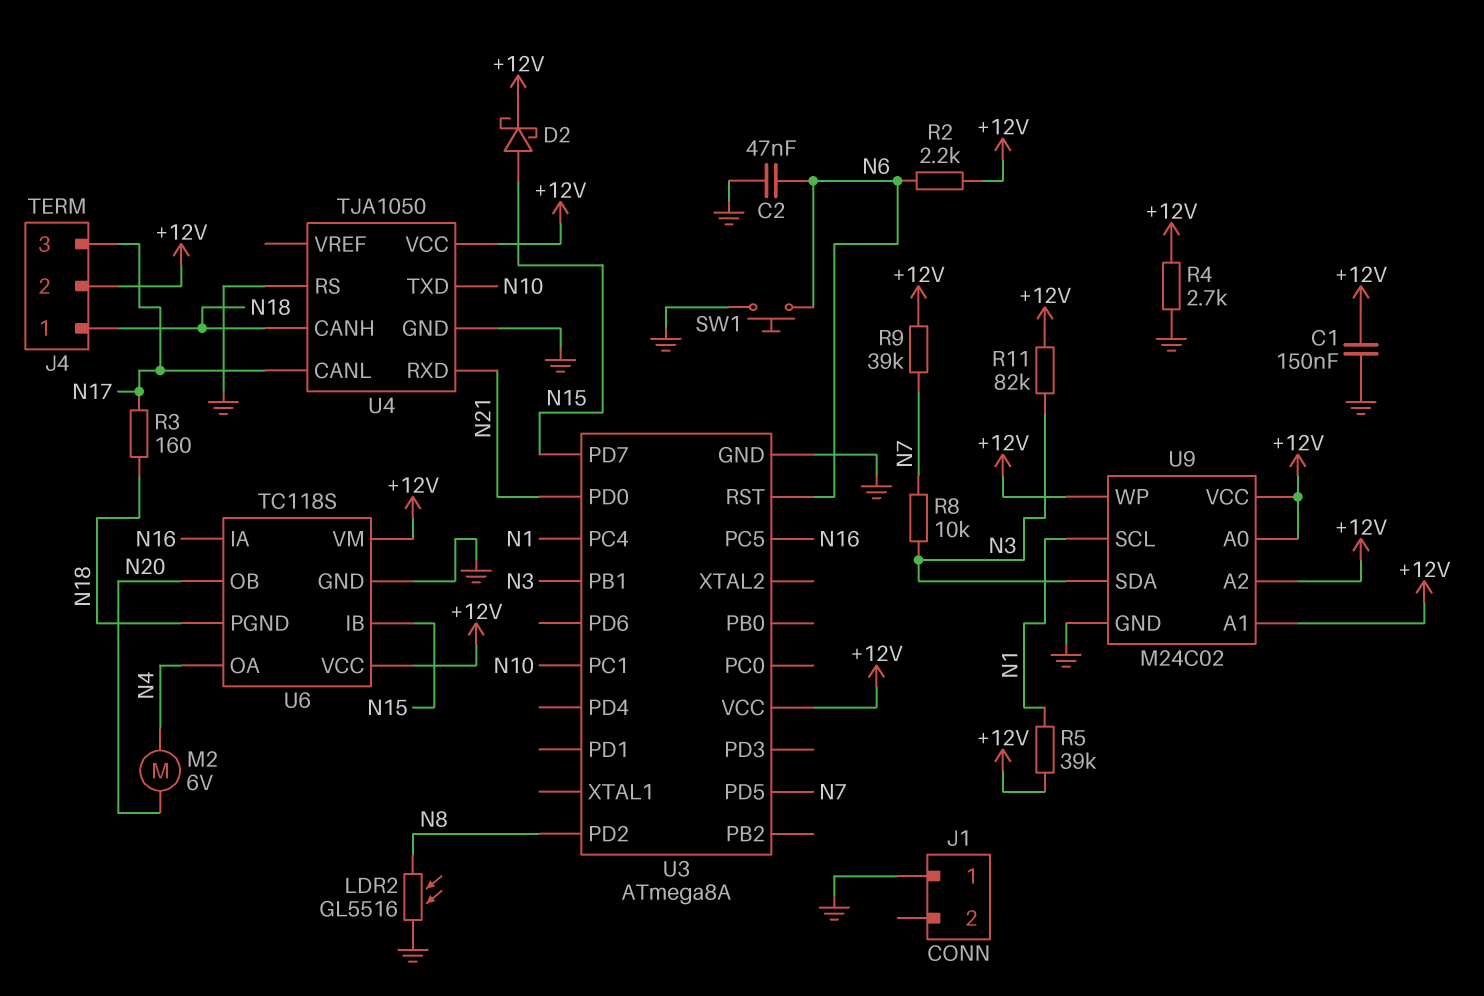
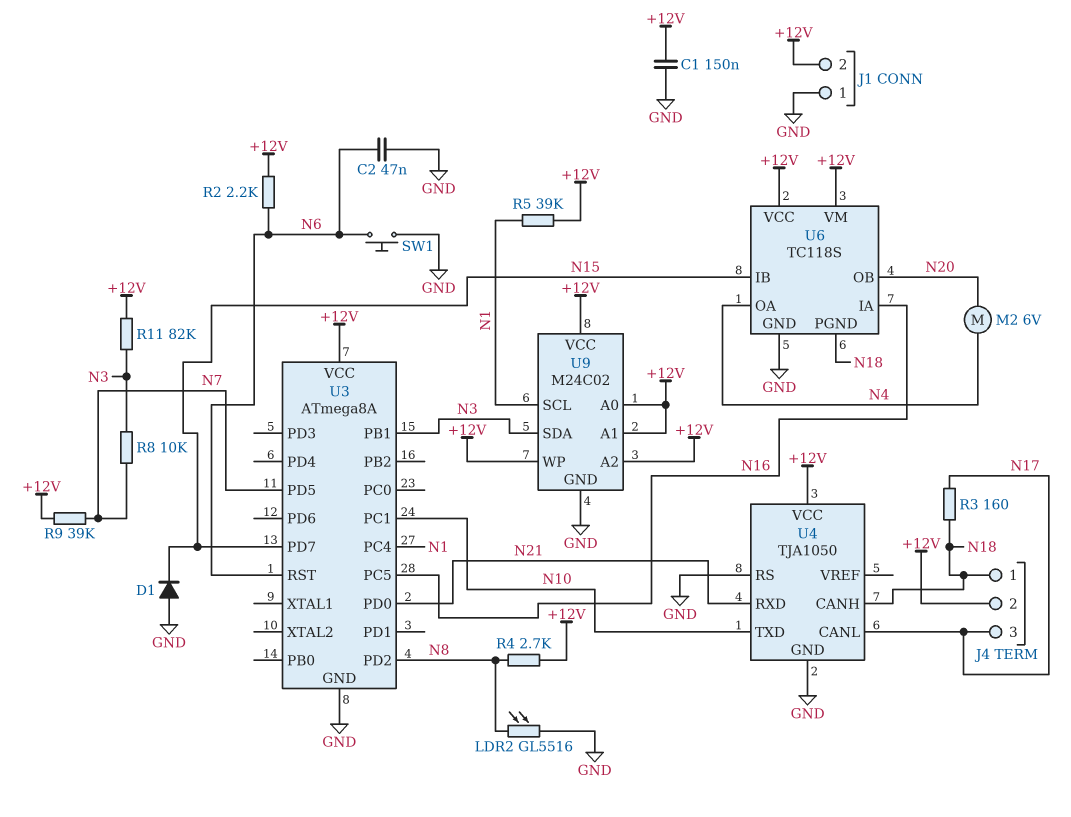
D1: none -> diode (A GND, K N15)
D2: schottky (A N15, K +12V) -> none
J1 pin 2: none -> +12V
R4: 2.7k (+12V, GND) -> 2.7k (+12V, N8)

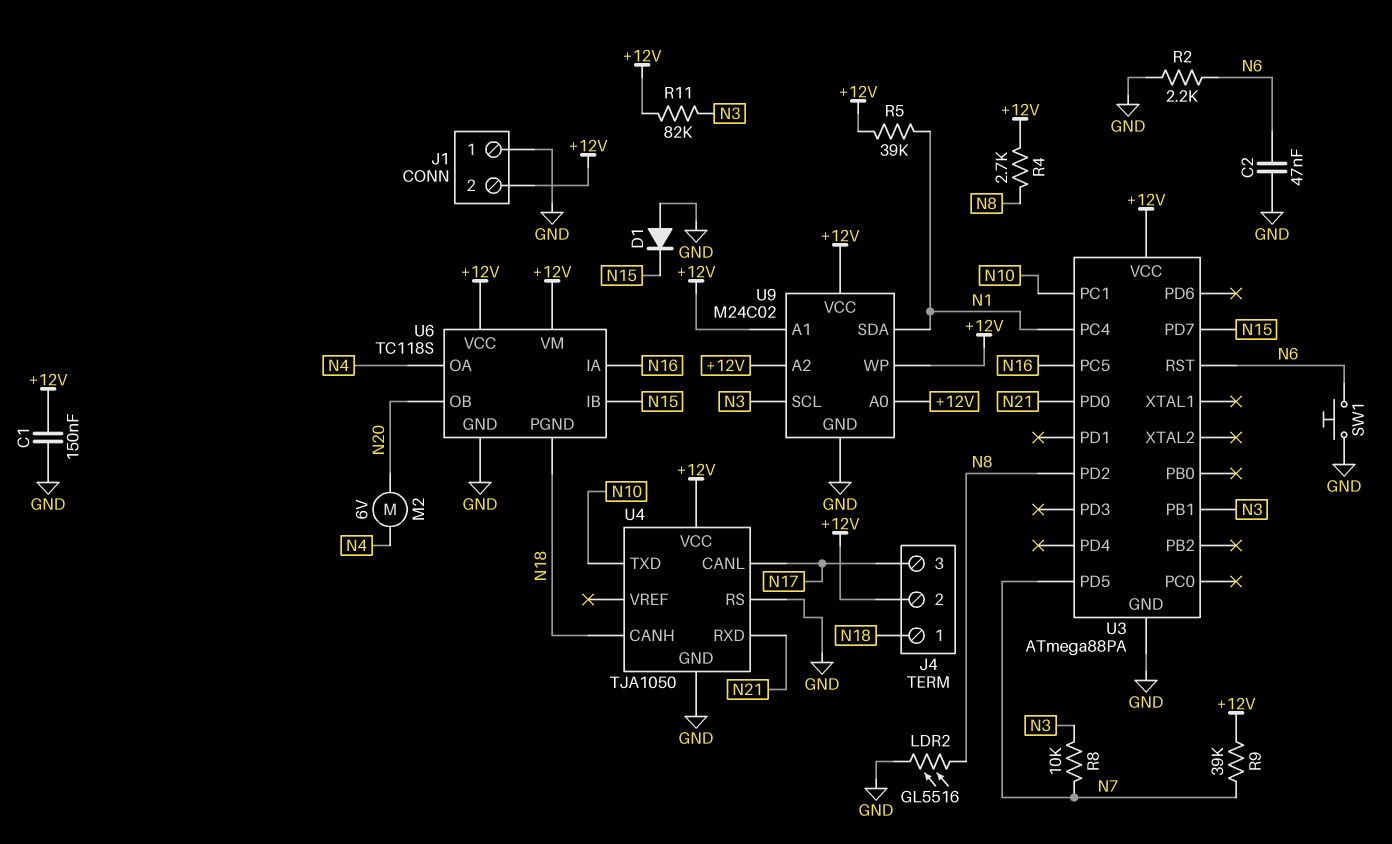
R2: 2.2k (+12V, N6) -> 2.2k (GND, N6)
R3: 160 (N17, N18) -> none
U3: ATmega8A -> ATmega88PA
U9 pin SCL: N1 -> N3
U9 pin SDA: N3 -> N1

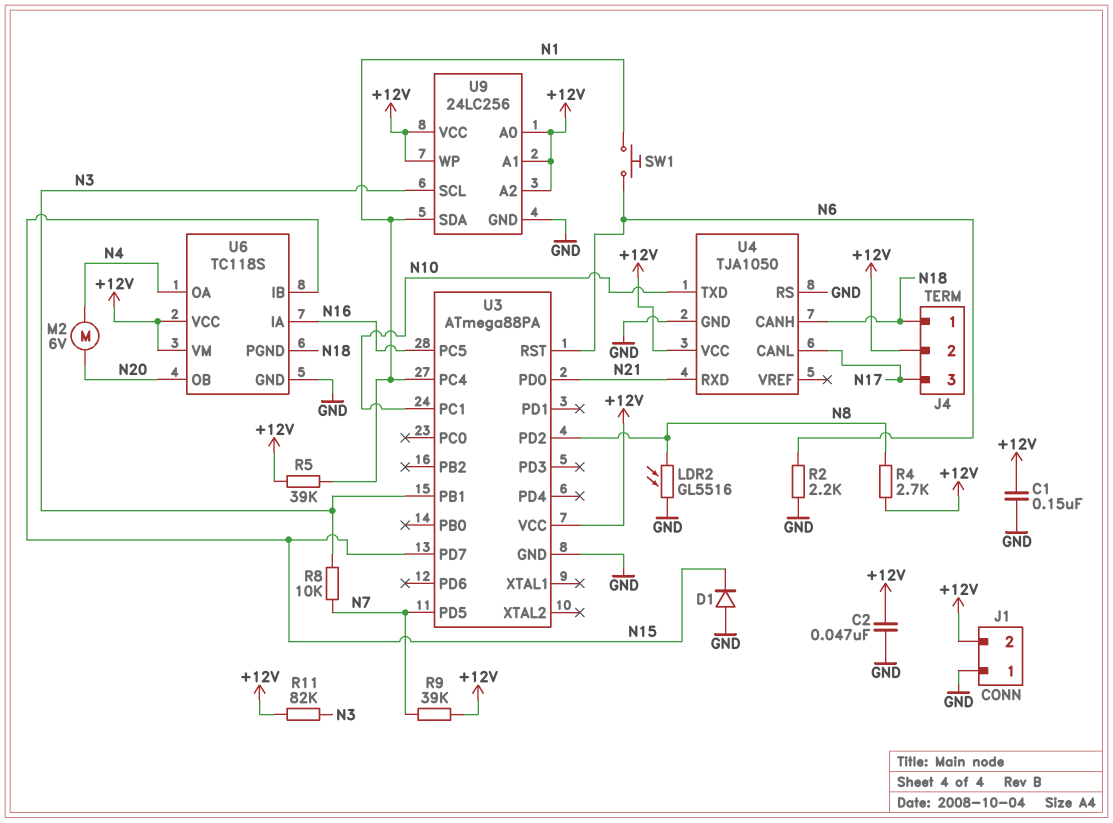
C2: 47nF (GND, N6) -> 47nF (+12V, GND)
SW1: button (GND, N6) -> button (N1, N6)
U9: M24C02 -> 24LC256

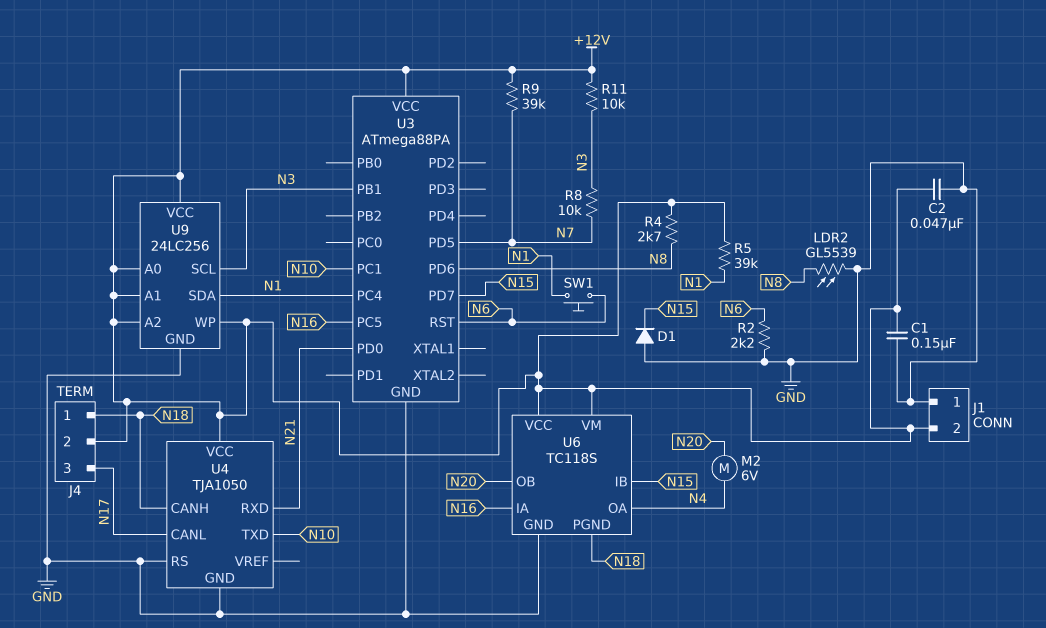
LDR2: GL5516 (GND, N8) -> GL5539 (GND, N8)
R11: 82k (+12V, N3) -> 10k (+12V, N3)
U3 pin PD2: N8 -> none
U3 pin PD6: none -> N8

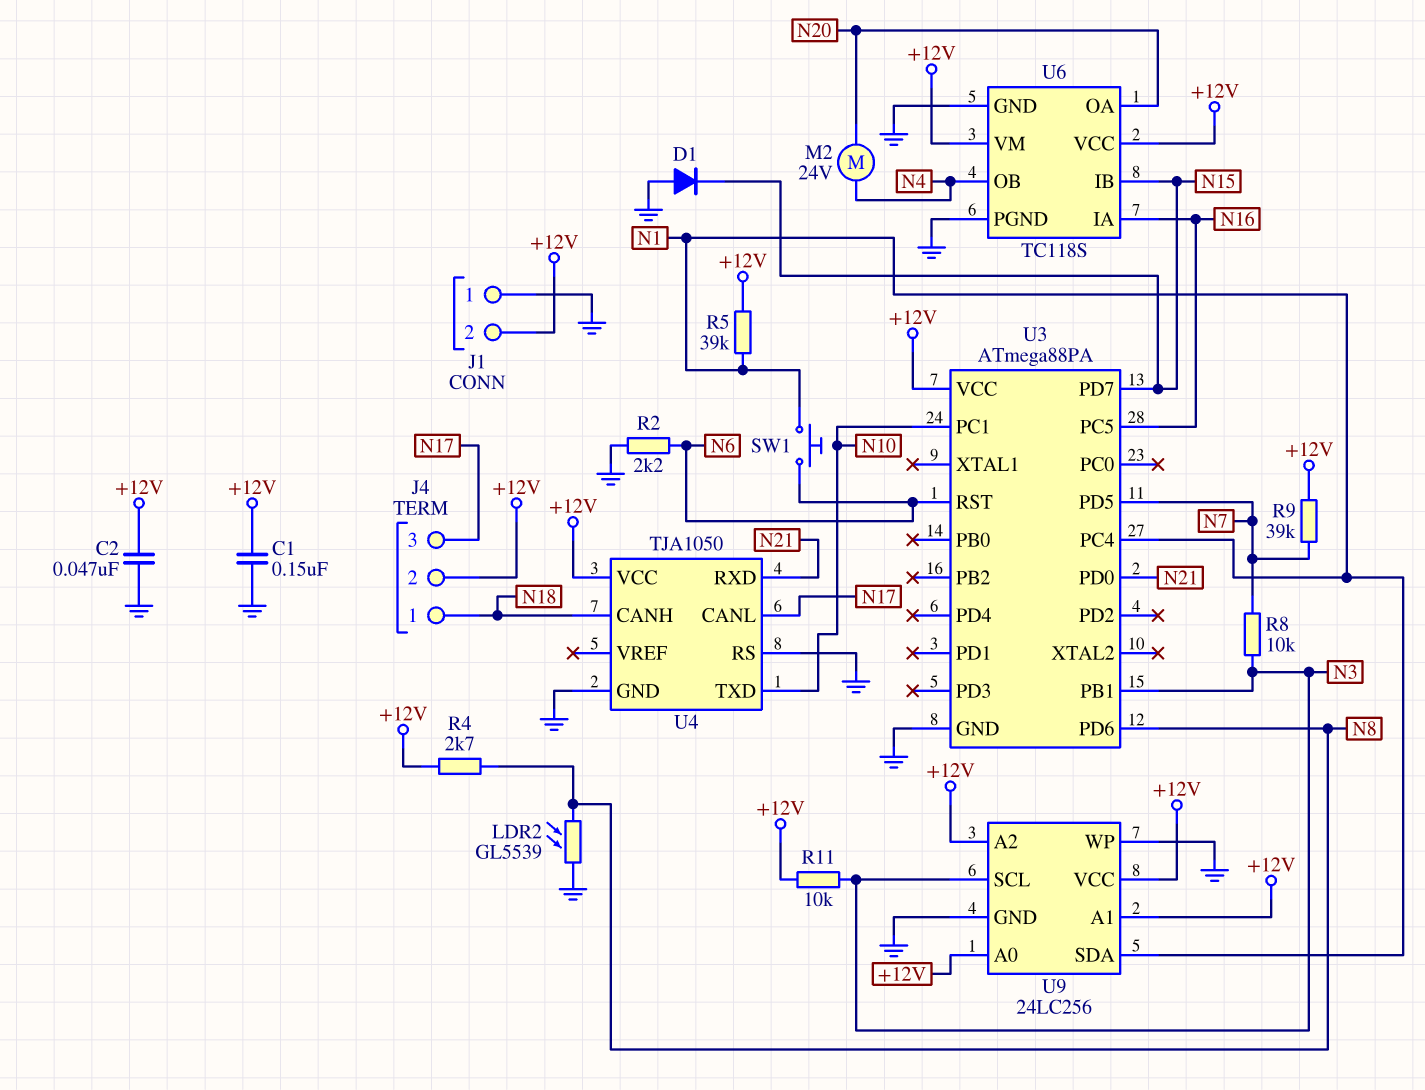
M2: motor 6V (N4, N20) -> motor 24V (N4, N20)
U6 pin OA: N4 -> N20
U6 pin OB: N20 -> N4
U6 pin PGND: N18 -> GND
U9 pin WP: +12V -> GND

